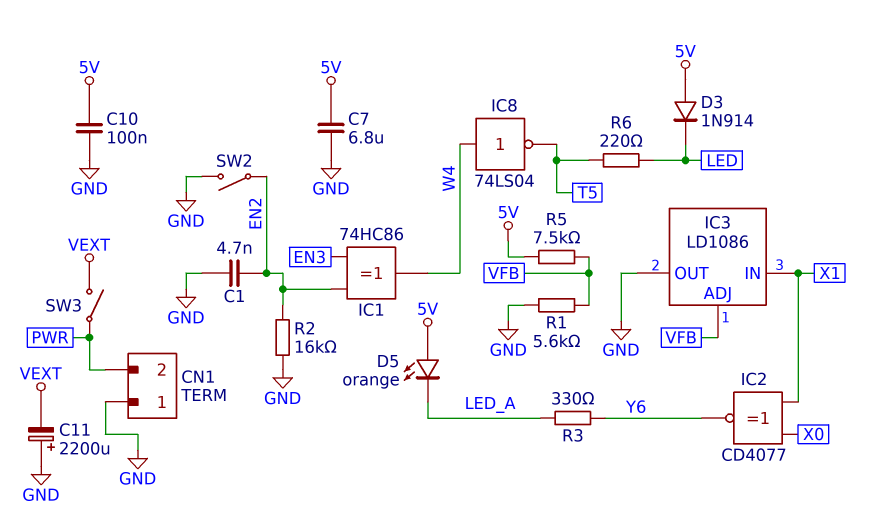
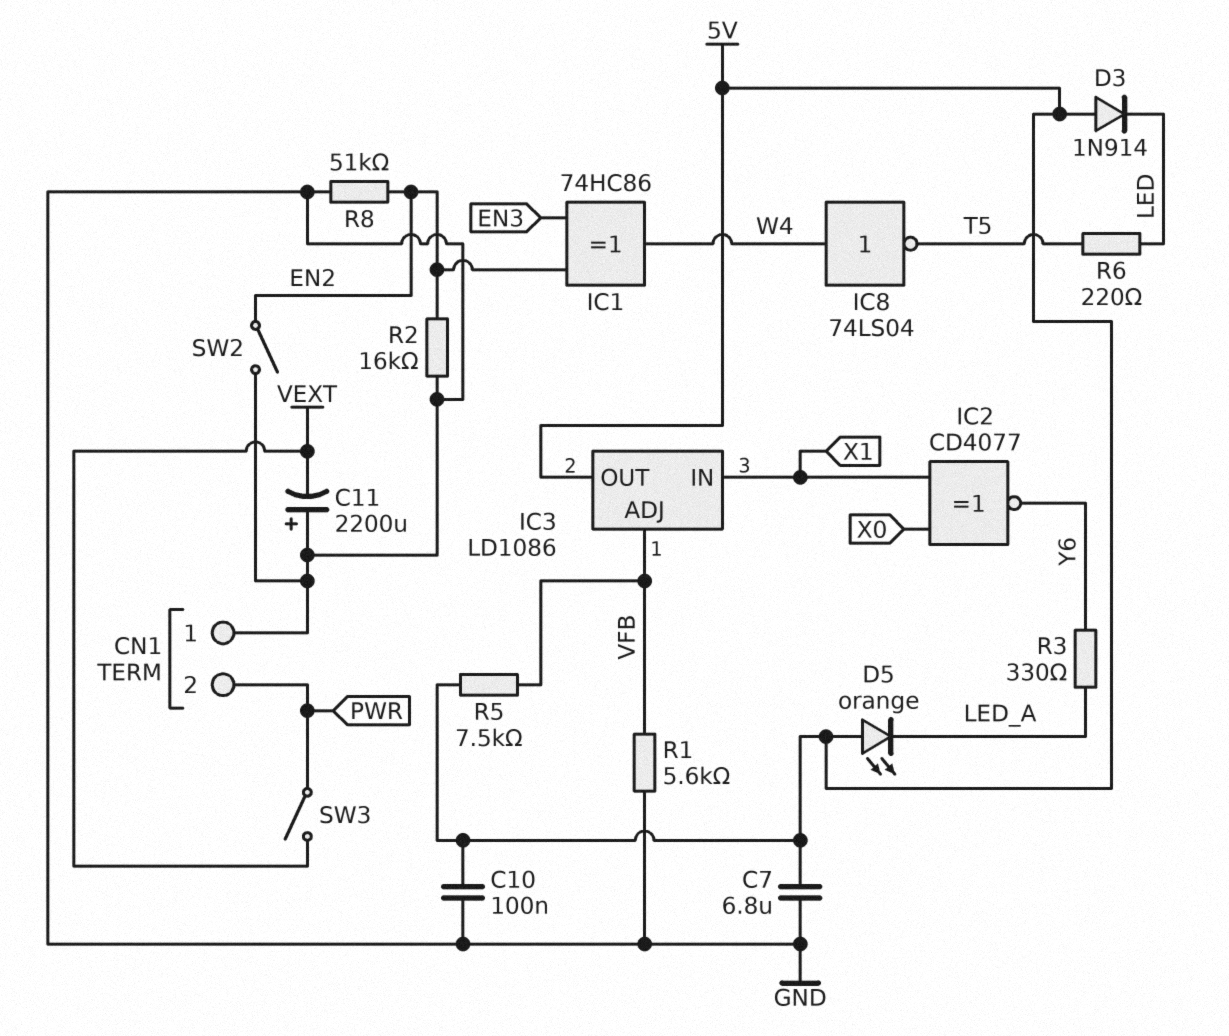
C1: 4.7nF (EN2, GND) -> none
IC3 pin OUT: GND -> 5V
R8: none -> 51k (EN2, GND)

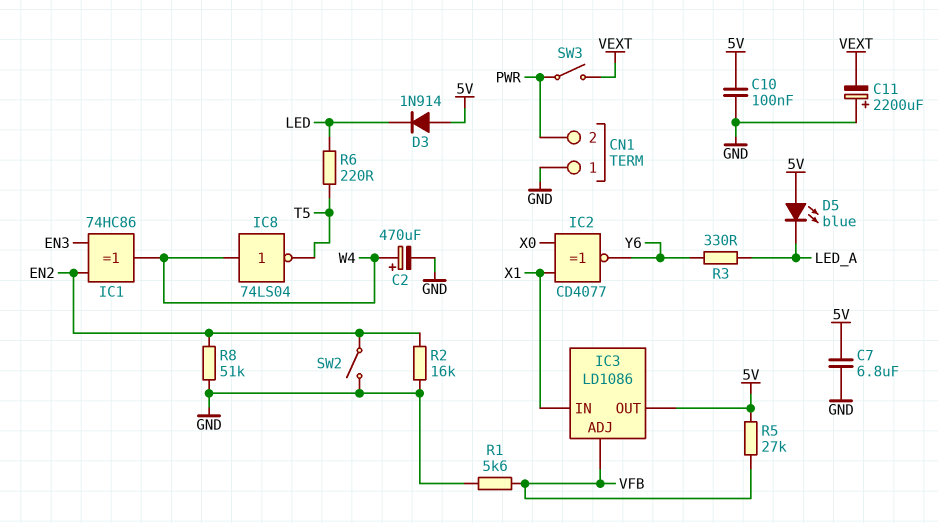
C2: none -> 470uF (plus W4, minus GND)
D5: LED orange (A 5V, K LED_A) -> LED blue (A 5V, K LED_A)
R5: 7.5k (5V, VFB) -> 27k (5V, VFB)

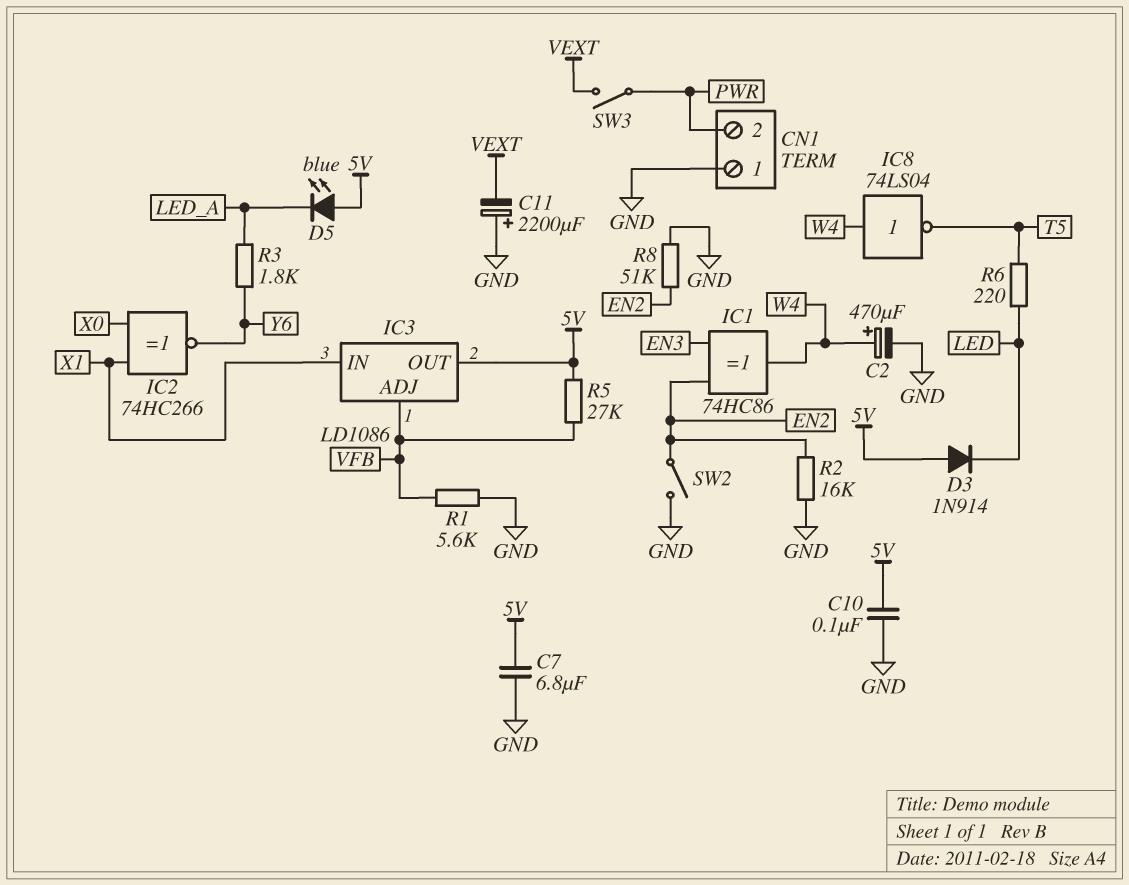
IC2: XNOR CD4077 (in X0, in X1, out Y6) -> XNOR 74HC266 (in X0, in X1, out Y6)
R3: 330 (LED_A, Y6) -> 1.8k (LED_A, Y6)

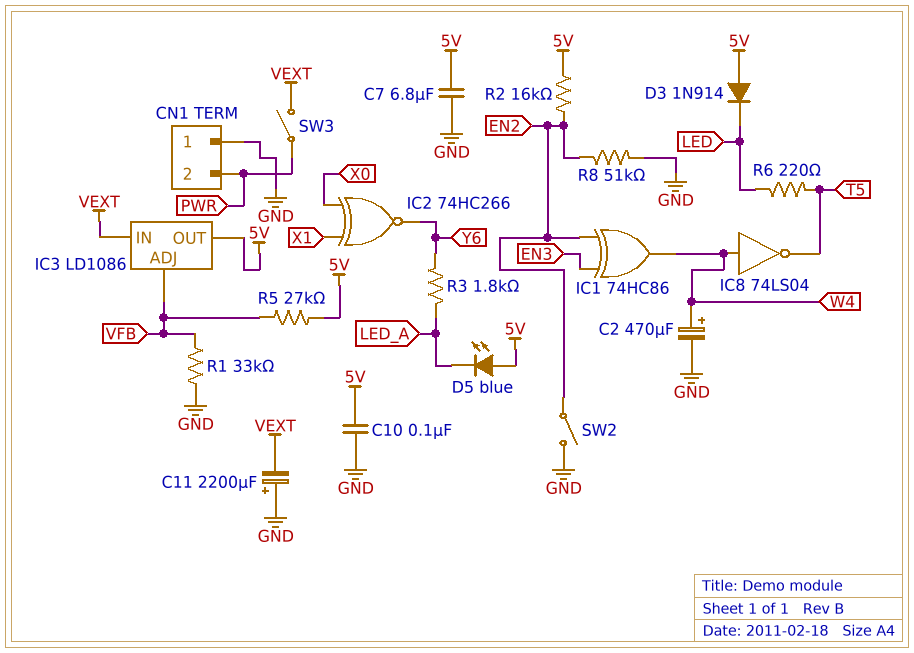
IC3 pin IN: X1 -> VEXT
R1: 5.6k (GND, VFB) -> 33k (GND, VFB)
R2: 16k (EN2, GND) -> 16k (5V, EN2)

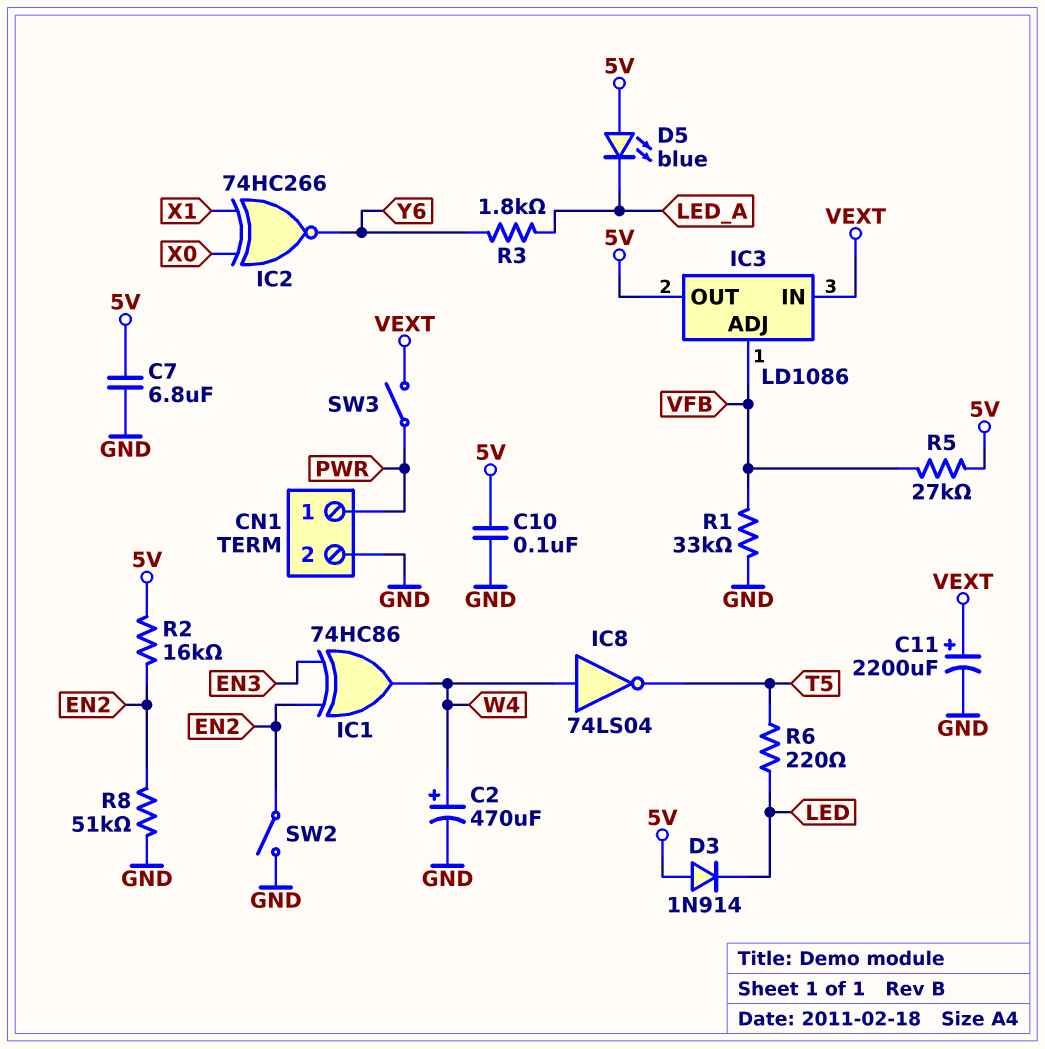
C11: 2200uF (plus GND, minus VEXT) -> 2200uF (plus VEXT, minus GND)
CN1 pin 1: GND -> PWR
CN1 pin 2: PWR -> GND

